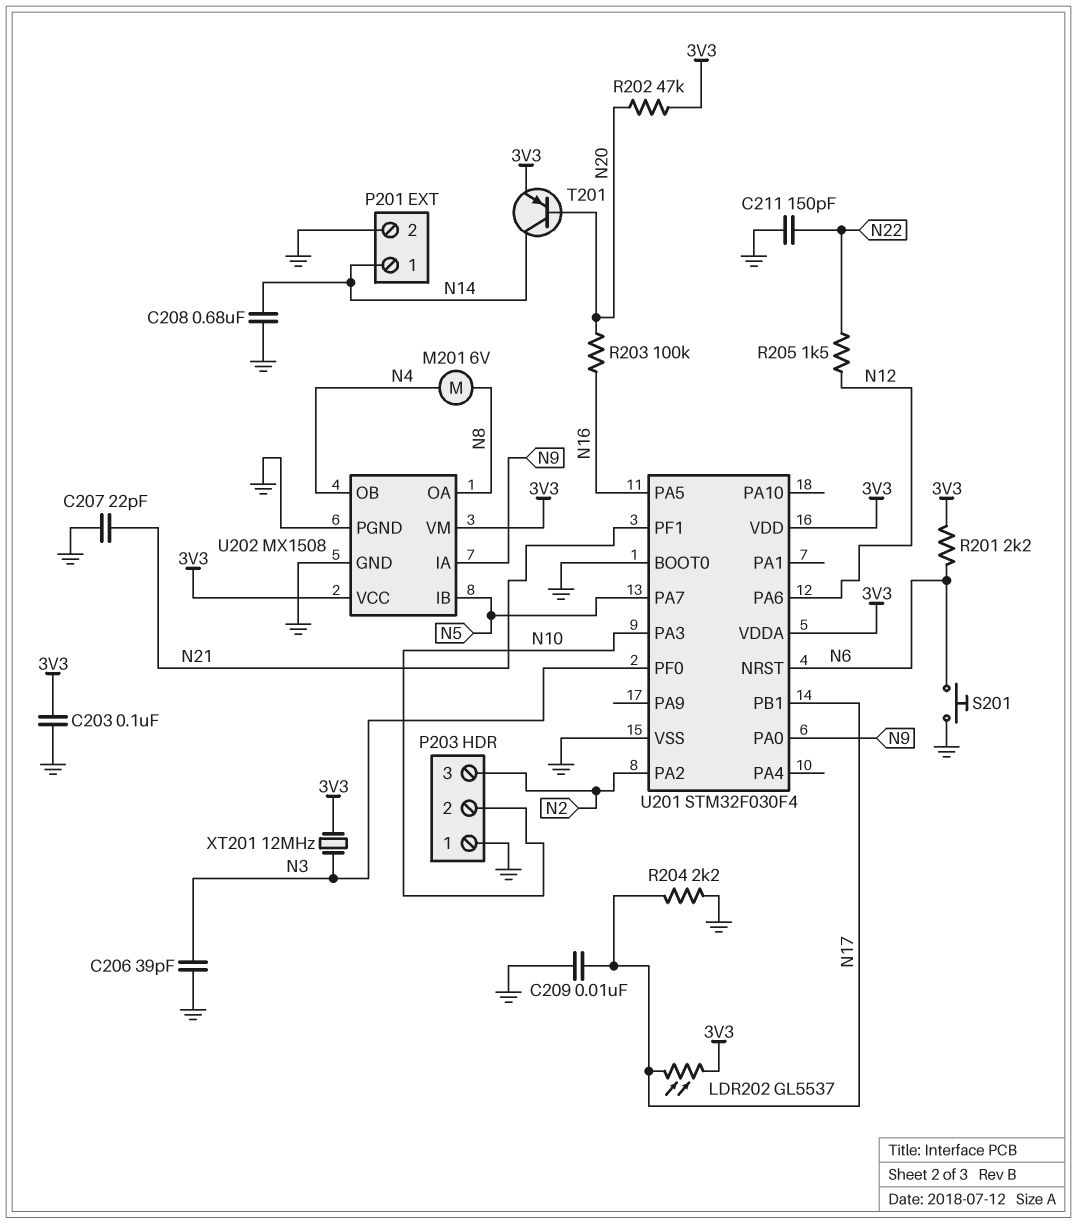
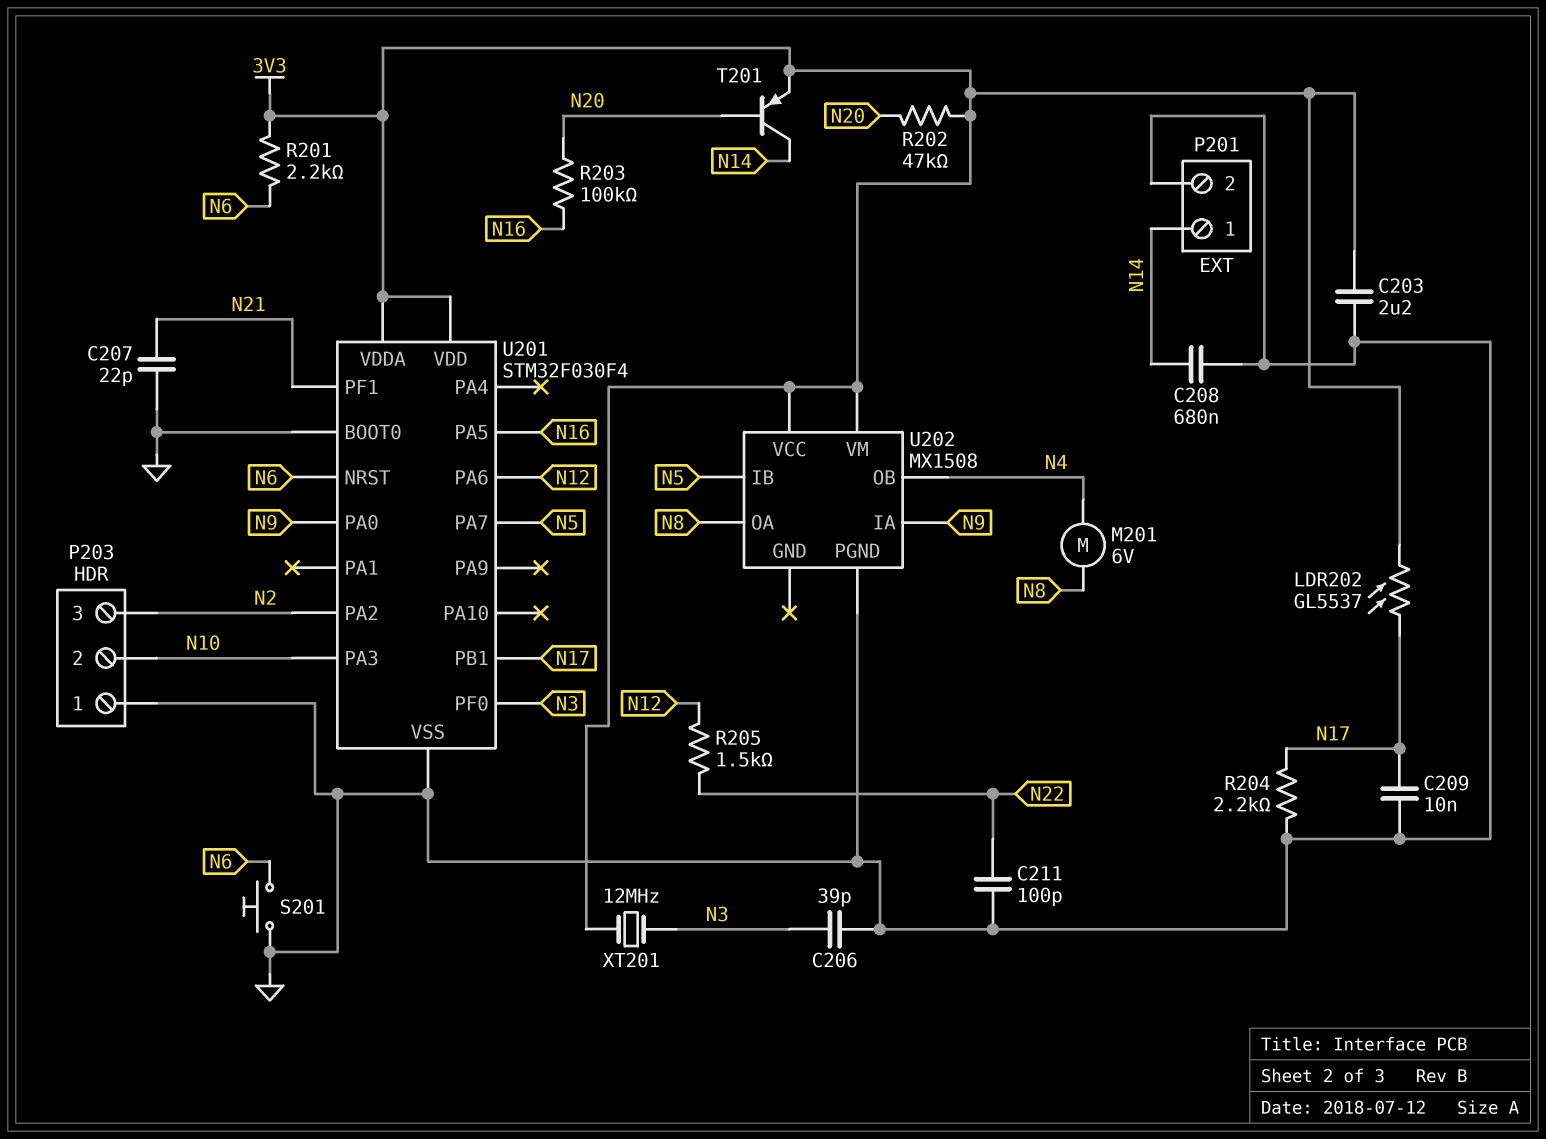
C203: 100nF (3V3, GND) -> 2.2uF (3V3, GND)
C211: 150pF (GND, N22) -> 100pF (GND, N22)
U202 pin GND: GND -> none

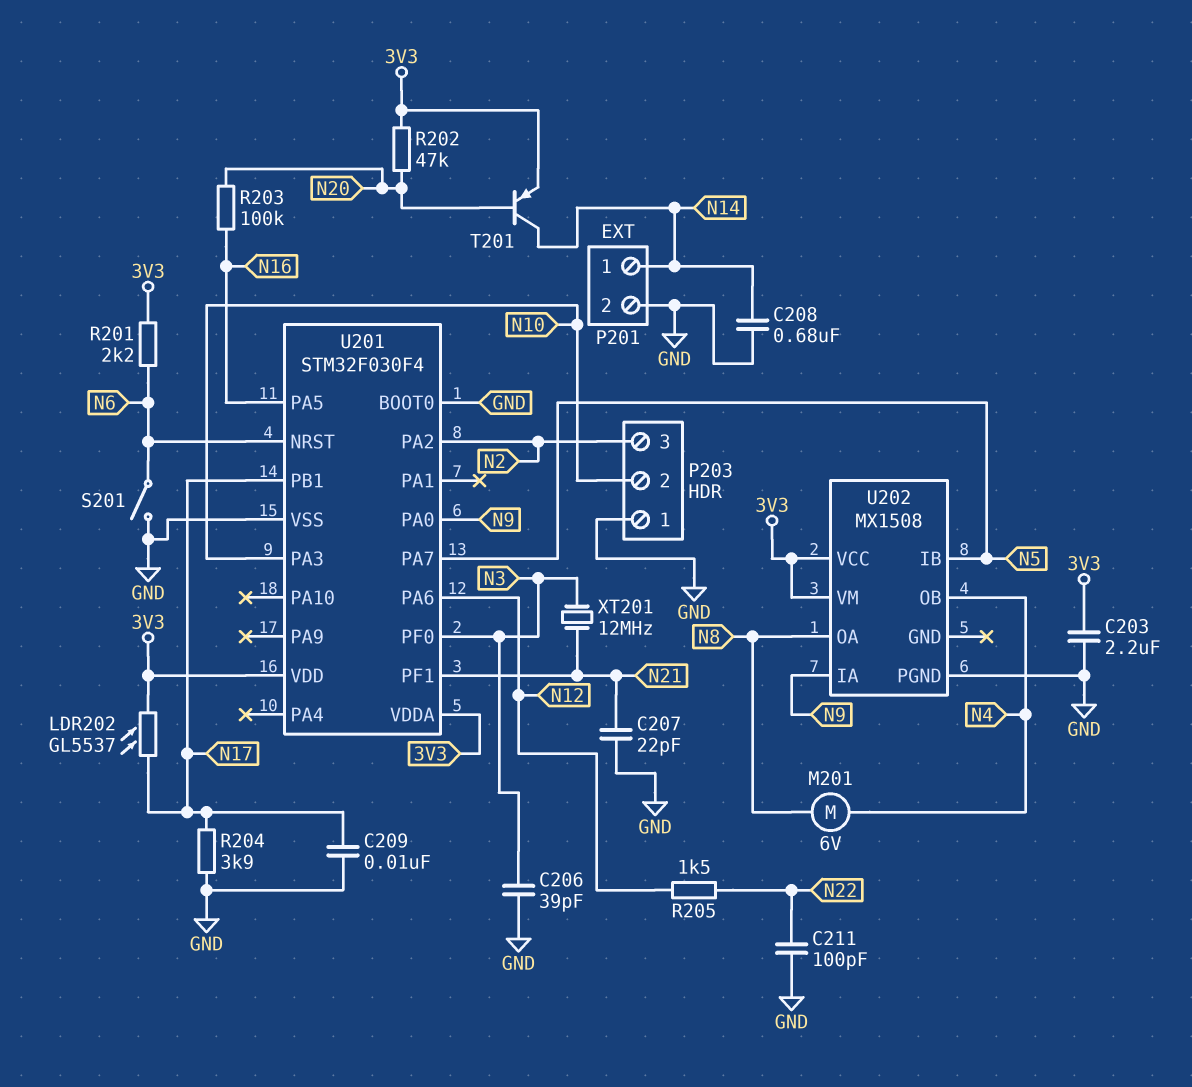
R204: 2.2k (GND, N17) -> 3.9k (GND, N17)
S201: button (GND, N6) -> switch (GND, N6)
XT201: 12MHz (3V3, N3) -> 12MHz (N3, N21)

